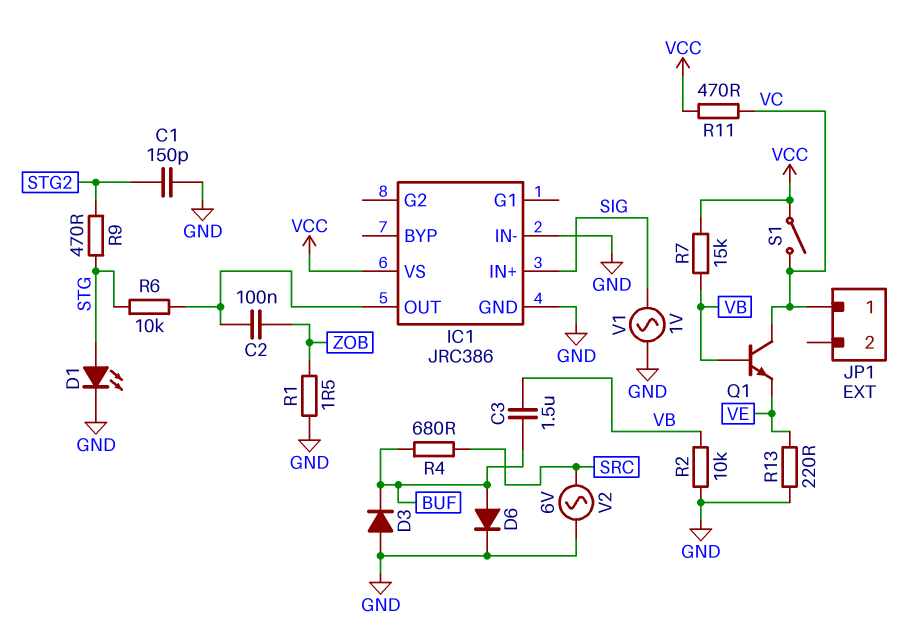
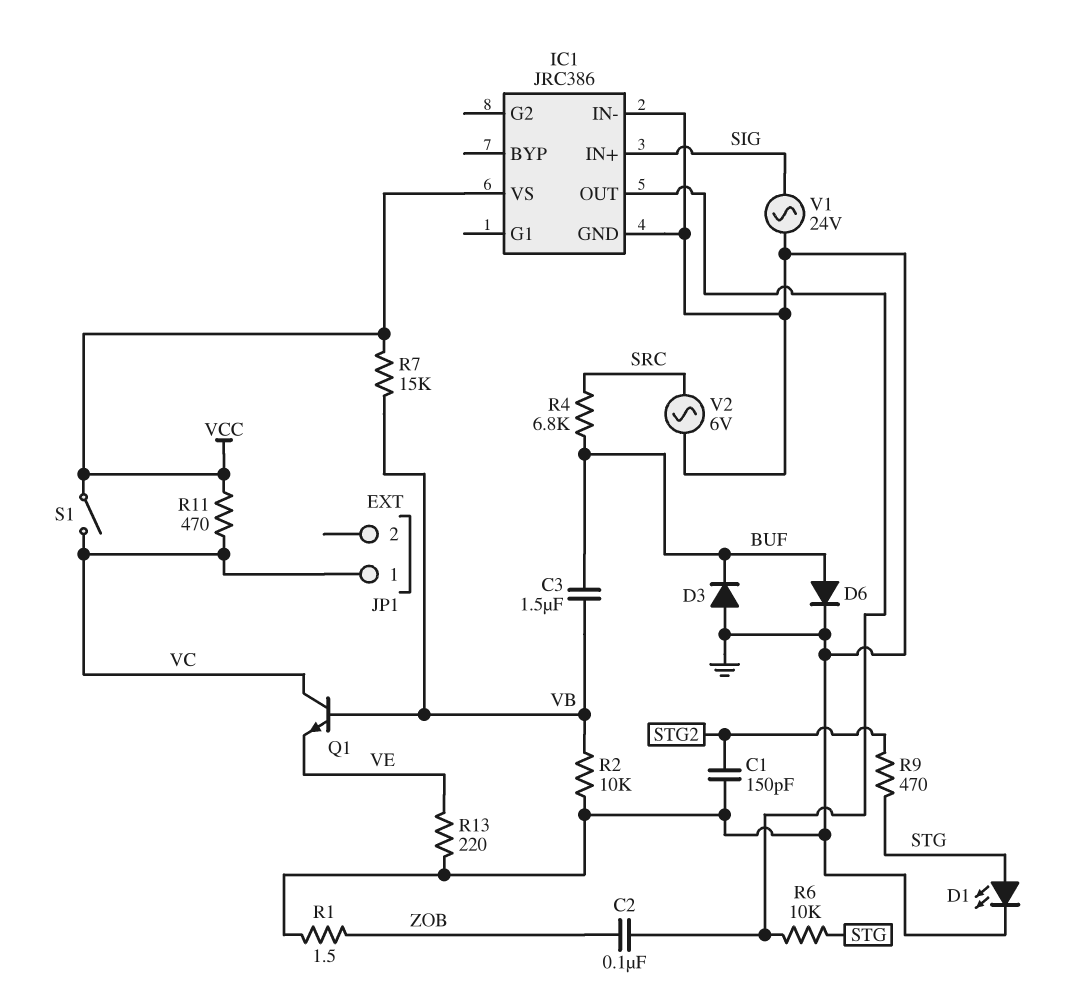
R4: 680 (BUF, SRC) -> 6.8k (BUF, SRC)
V1: AC 1V (GND, SIG) -> AC 24V (GND, SIG)

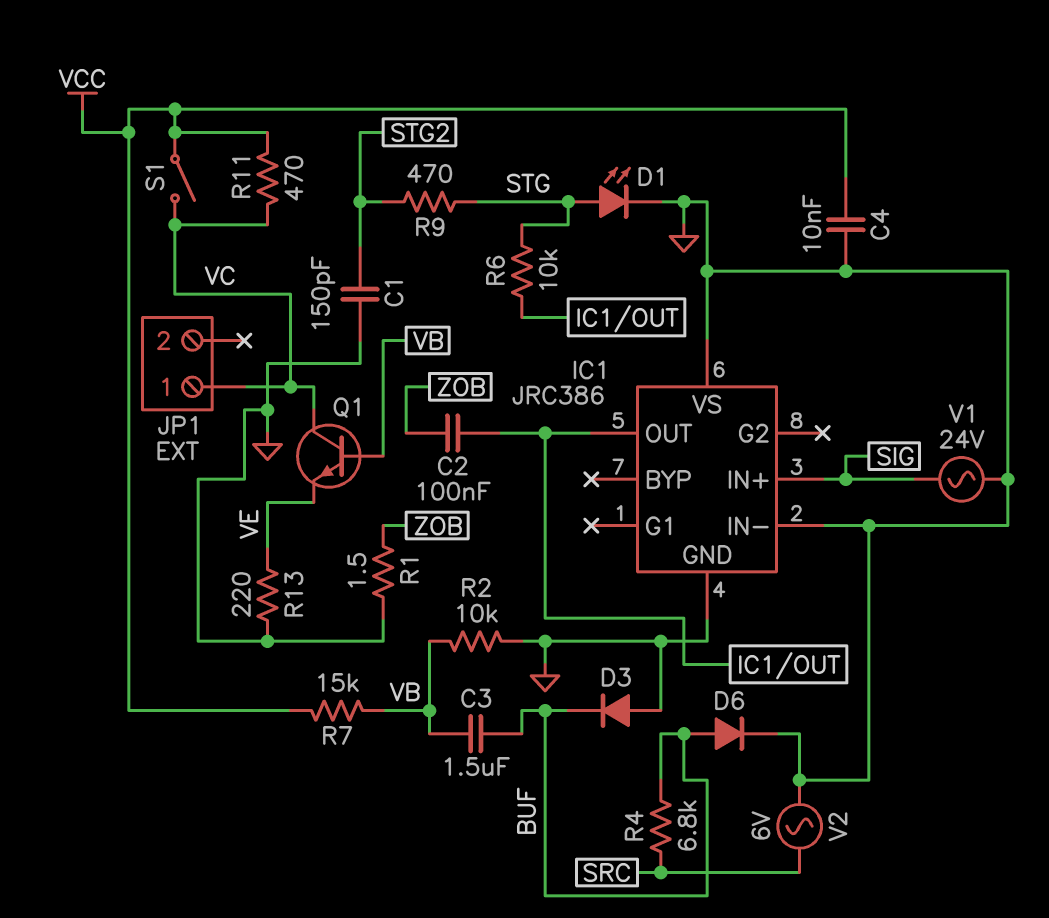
C4: none -> 10nF (GND, VCC)
IC1 pin VS: VCC -> GND

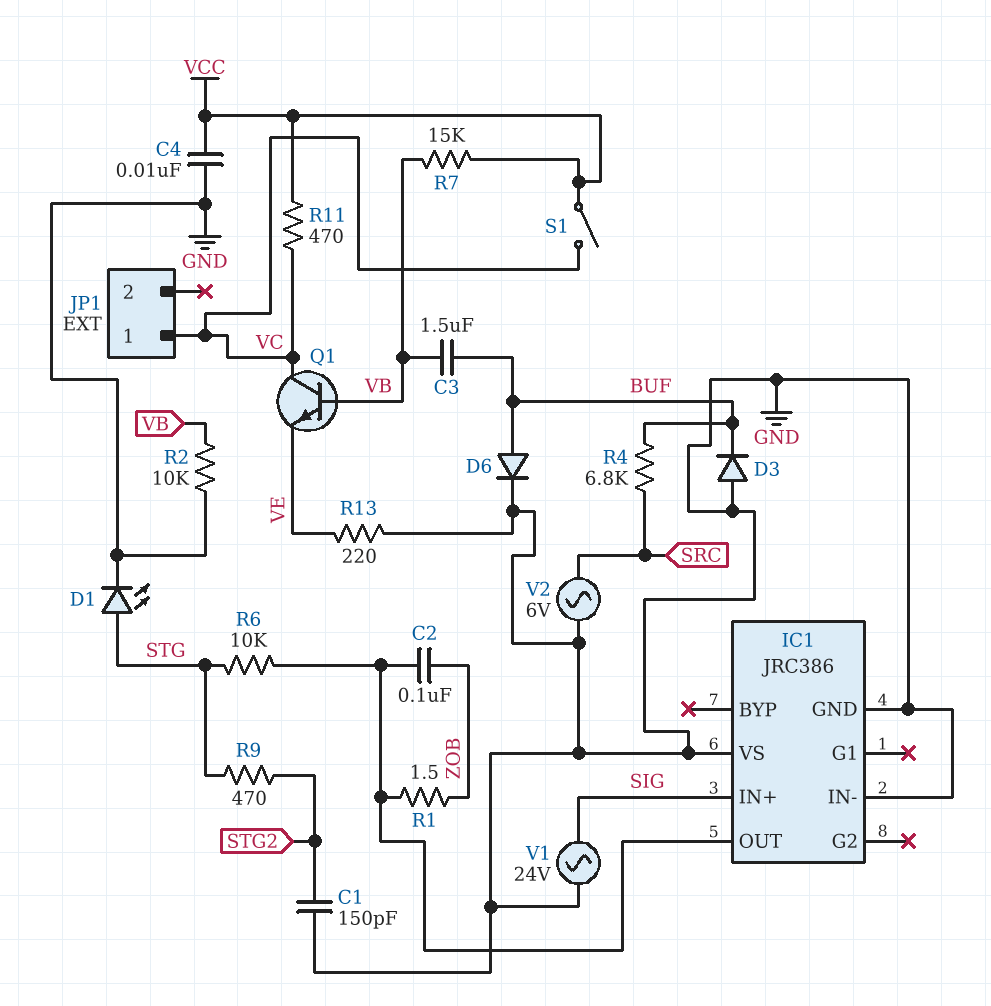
R1: 1.5 (GND, ZOB) -> 1.5 (IC1/OUT, ZOB)

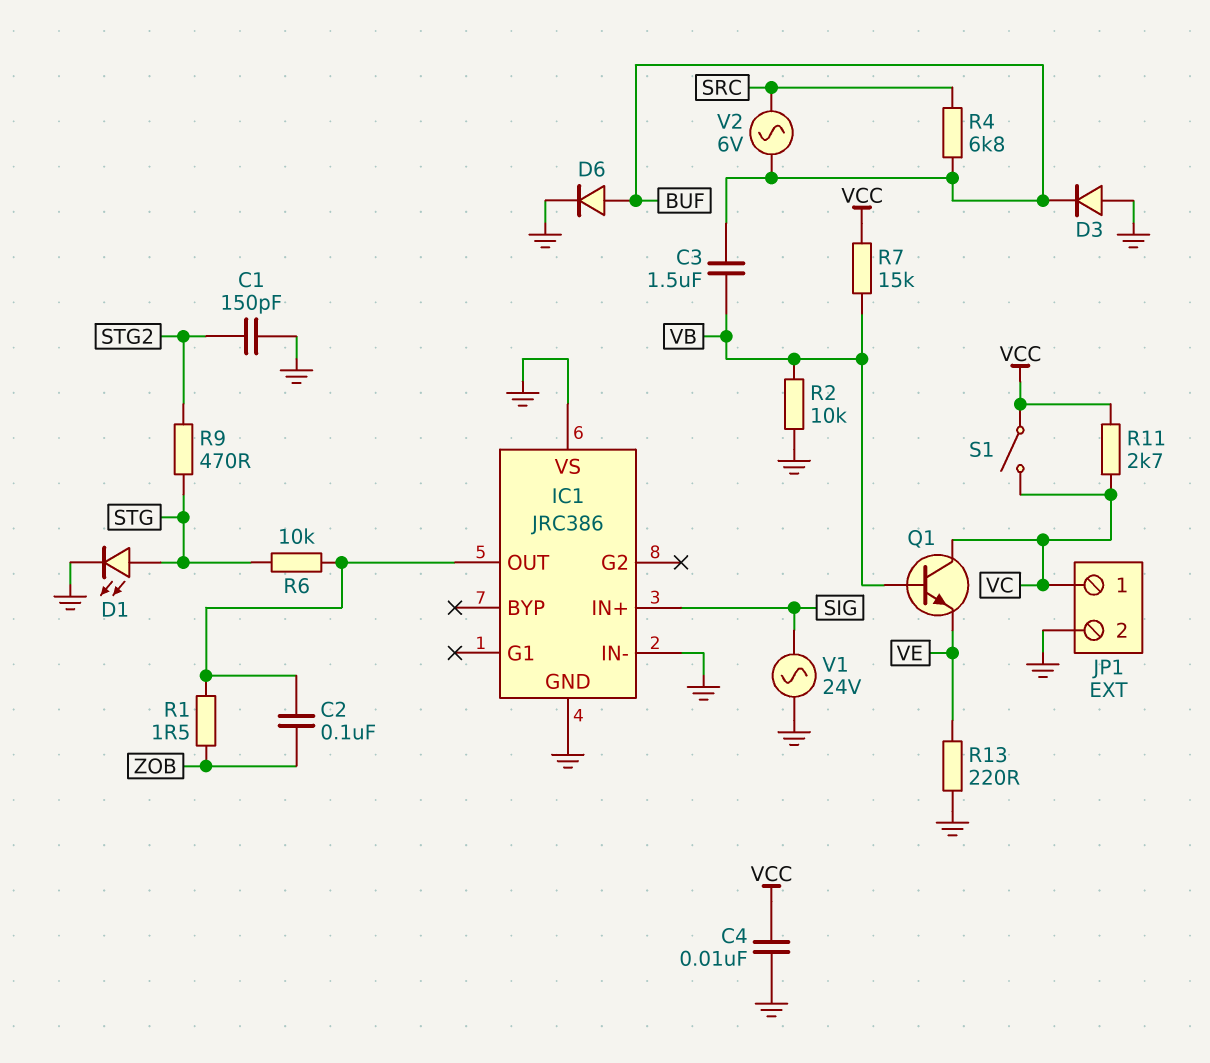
JP1 pin 2: none -> GND
R11: 470 (VC, VCC) -> 2.7k (VC, VCC)
V2: AC 6V (GND, SRC) -> AC 6V (BUF, SRC)

